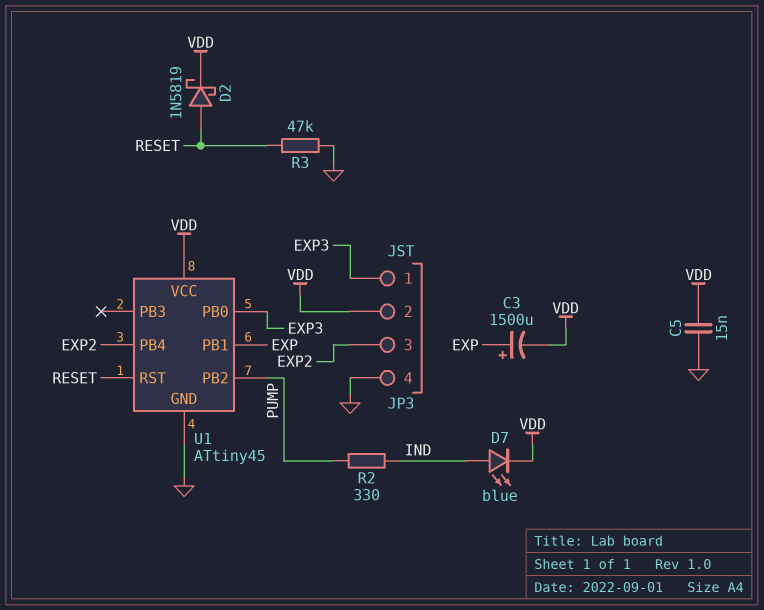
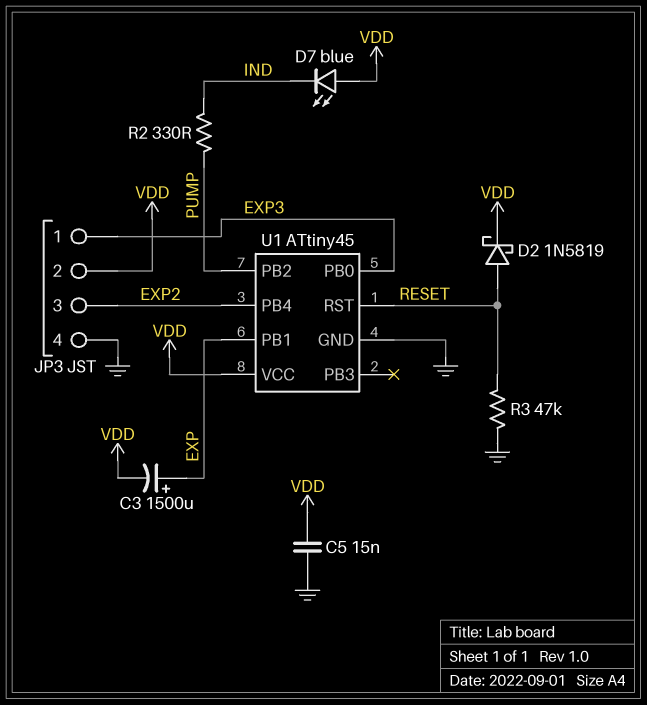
D7: LED blue (A IND, K VDD) -> LED blue (A VDD, K IND)

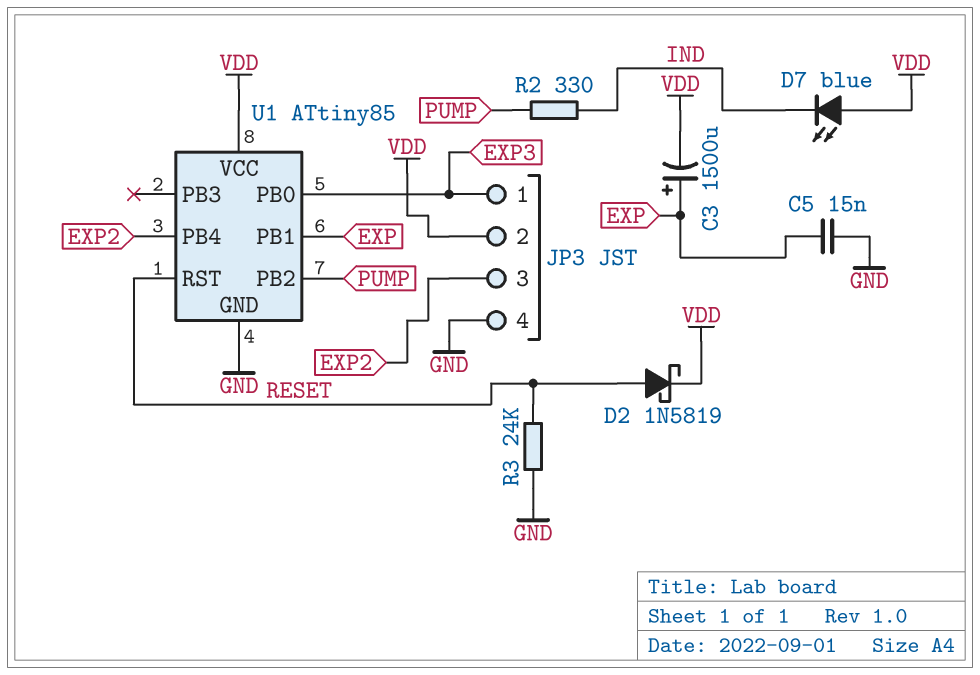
C5: 15nF (GND, VDD) -> 15nF (EXP, GND)
R3: 47k (GND, RESET) -> 24k (GND, RESET)
U1: ATtiny45 -> ATtiny85

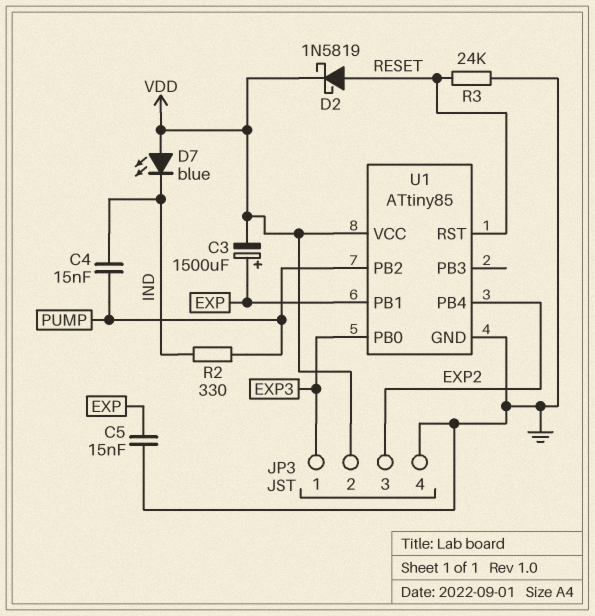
C4: none -> 15nF (IND, PUMP)

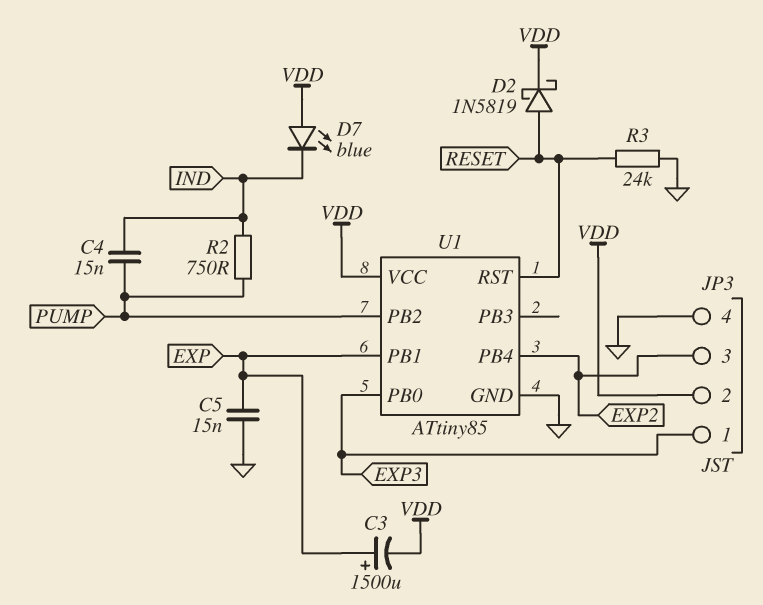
R2: 330 (IND, PUMP) -> 750 (IND, PUMP)

